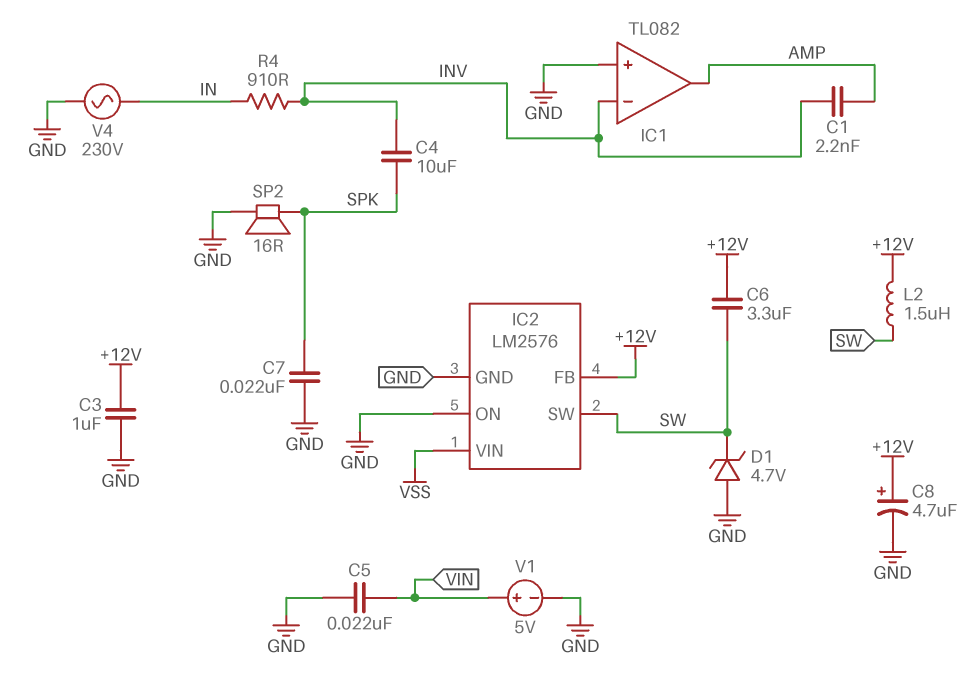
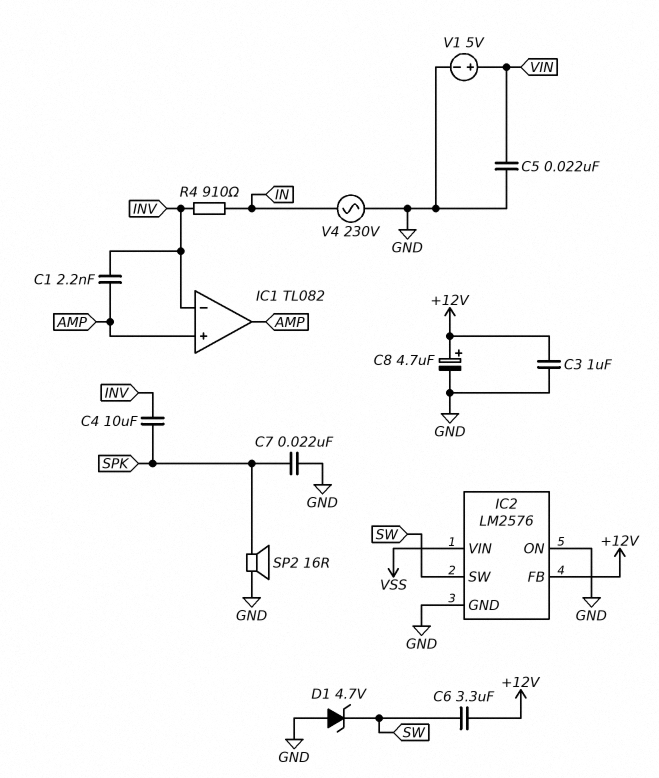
IC1 pin in+: GND -> AMP
L2: 1.5uH (+12V, SW) -> none

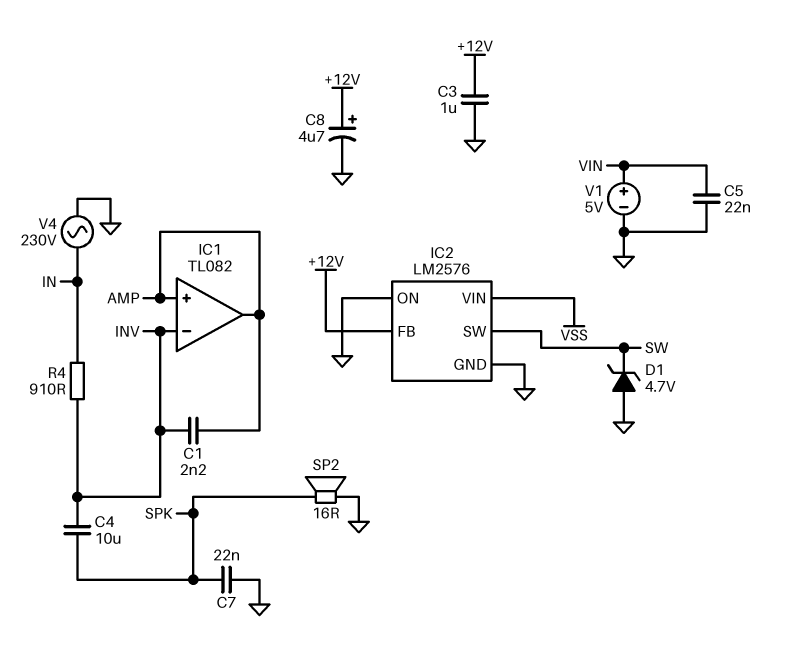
C6: 3.3uF (+12V, SW) -> none

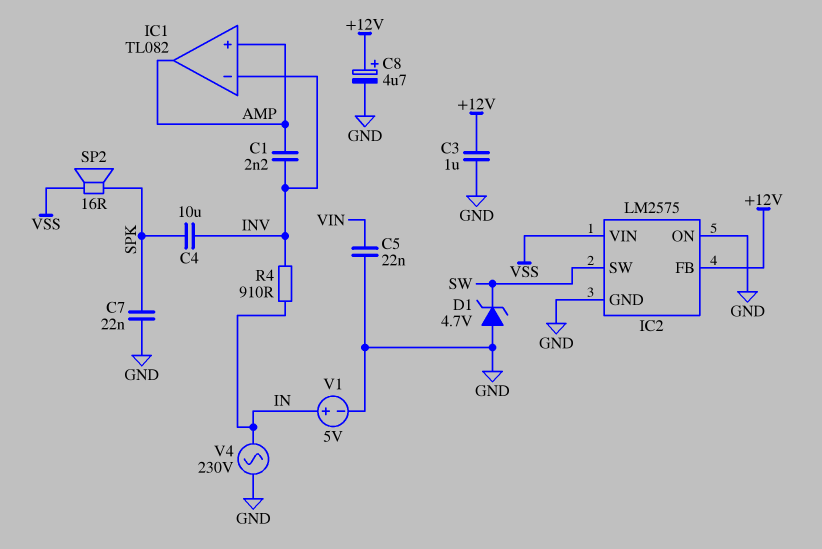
IC2: LM2576 -> LM2575
SP2: speaker 16R (GND, SPK) -> speaker 16R (SPK, VSS)
V1: 5V (plus VIN, minus GND) -> 5V (plus IN, minus GND)

